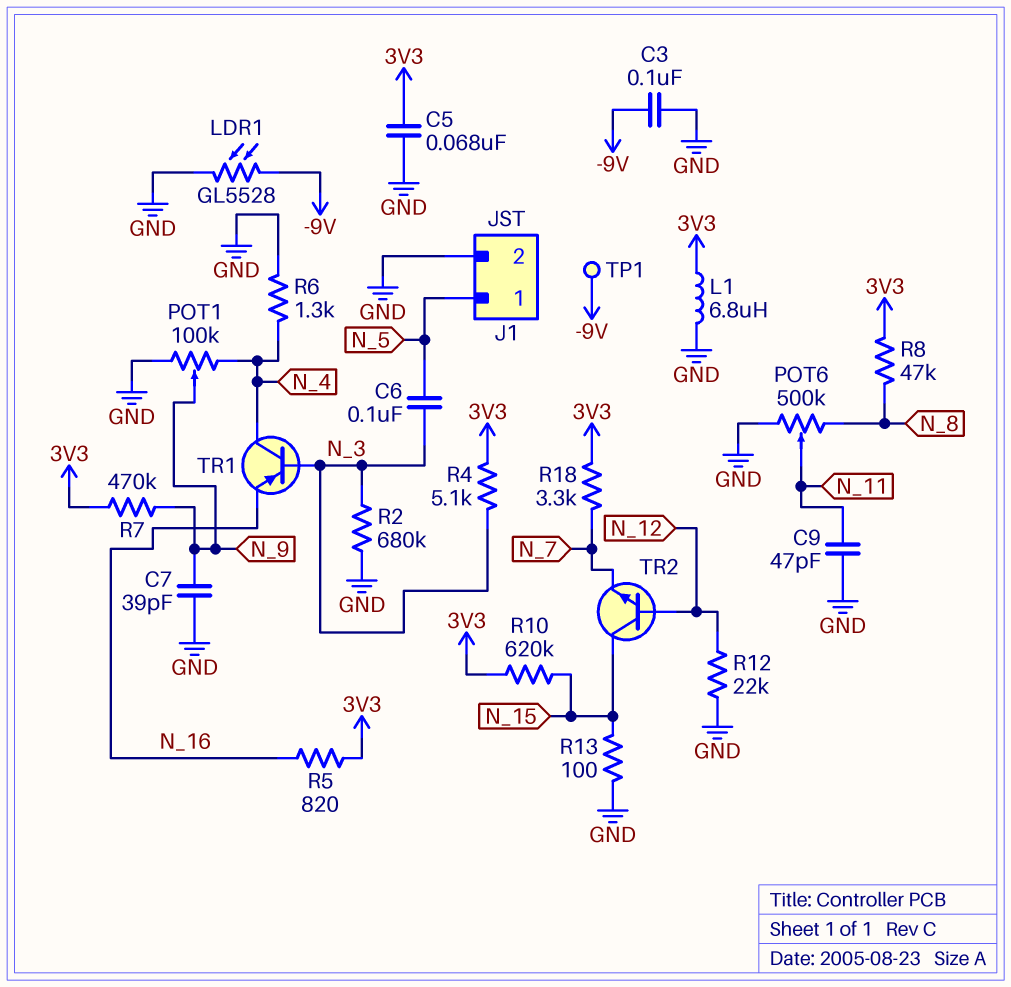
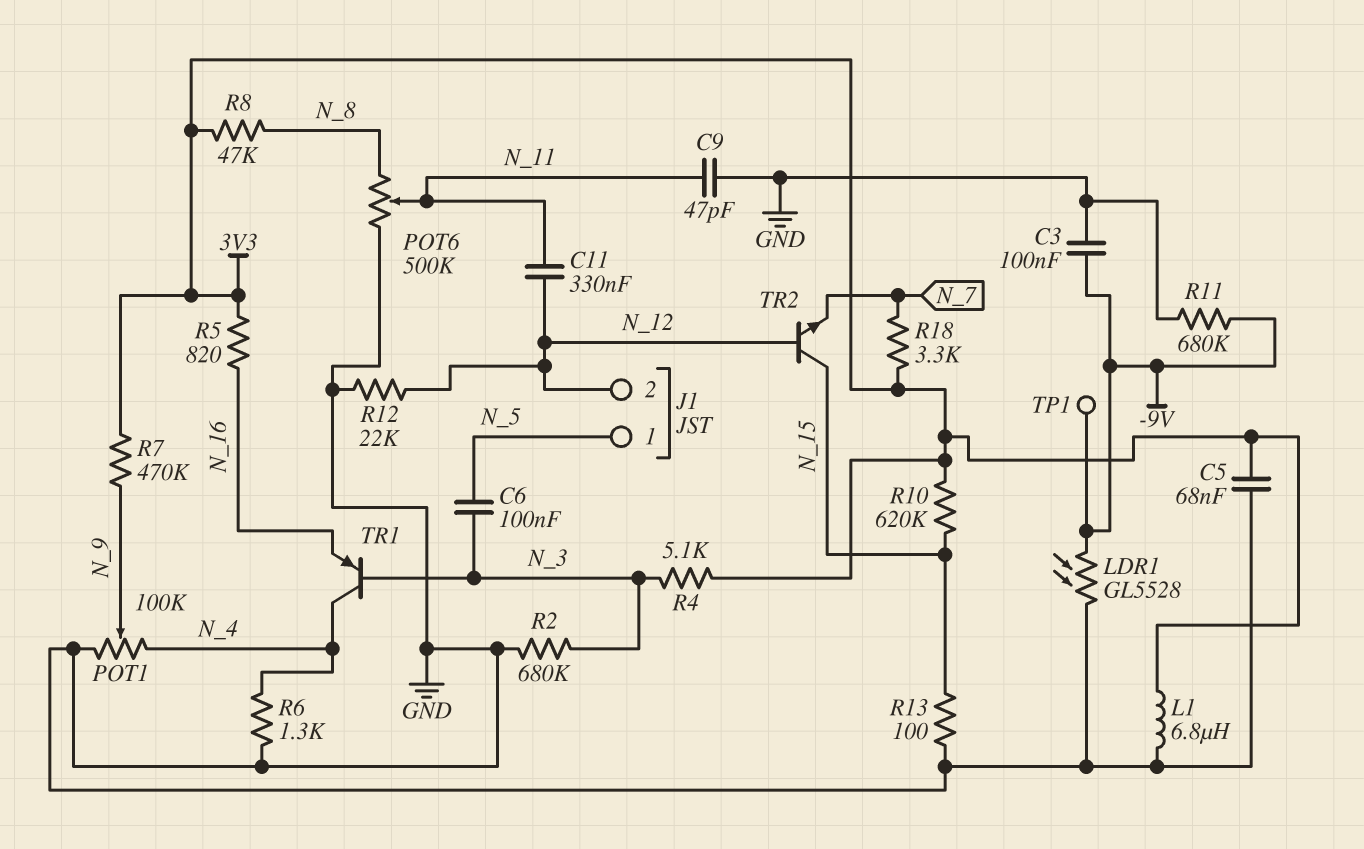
C7: 39pF (GND, N_9) -> none
C11: none -> 330nF (N_11, N_12)
J1 pin 2: GND -> N_12
R11: none -> 680k (-9V, GND)

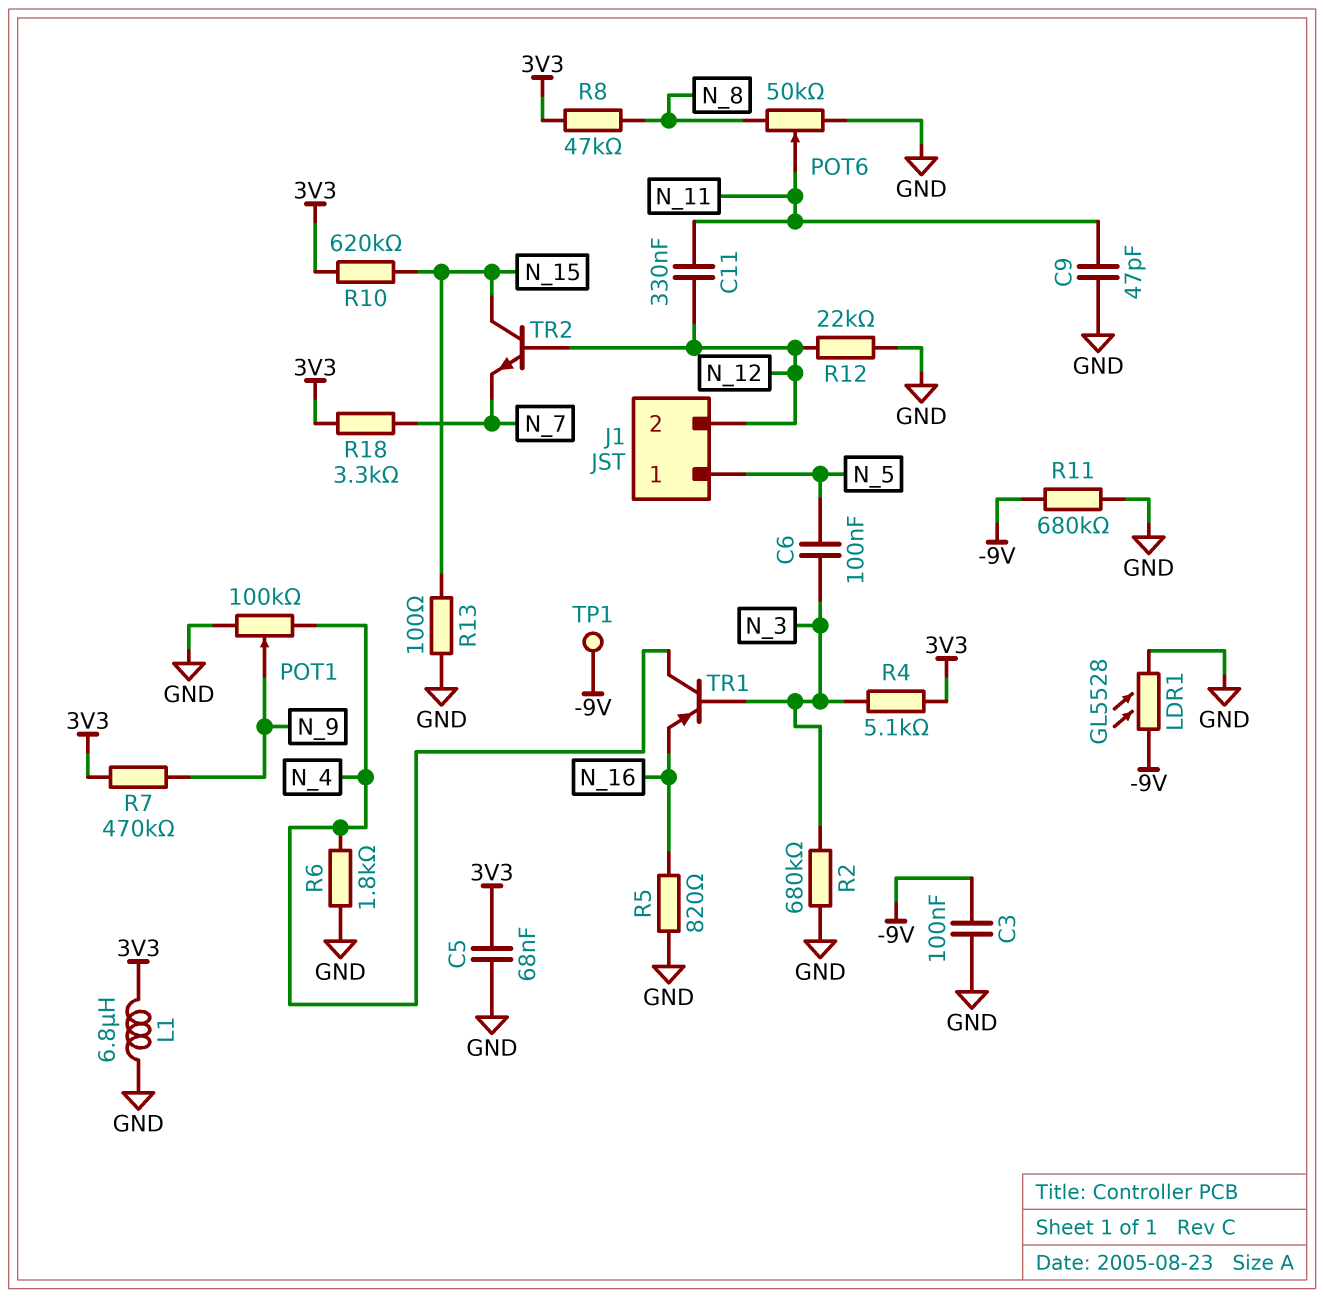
POT6: 500k (GND, N_8, wiper N_11) -> 50k (GND, N_8, wiper N_11)
R5: 820 (3V3, N_16) -> 820 (GND, N_16)
R6: 1.3k (GND, N_4) -> 1.8k (GND, N_4)

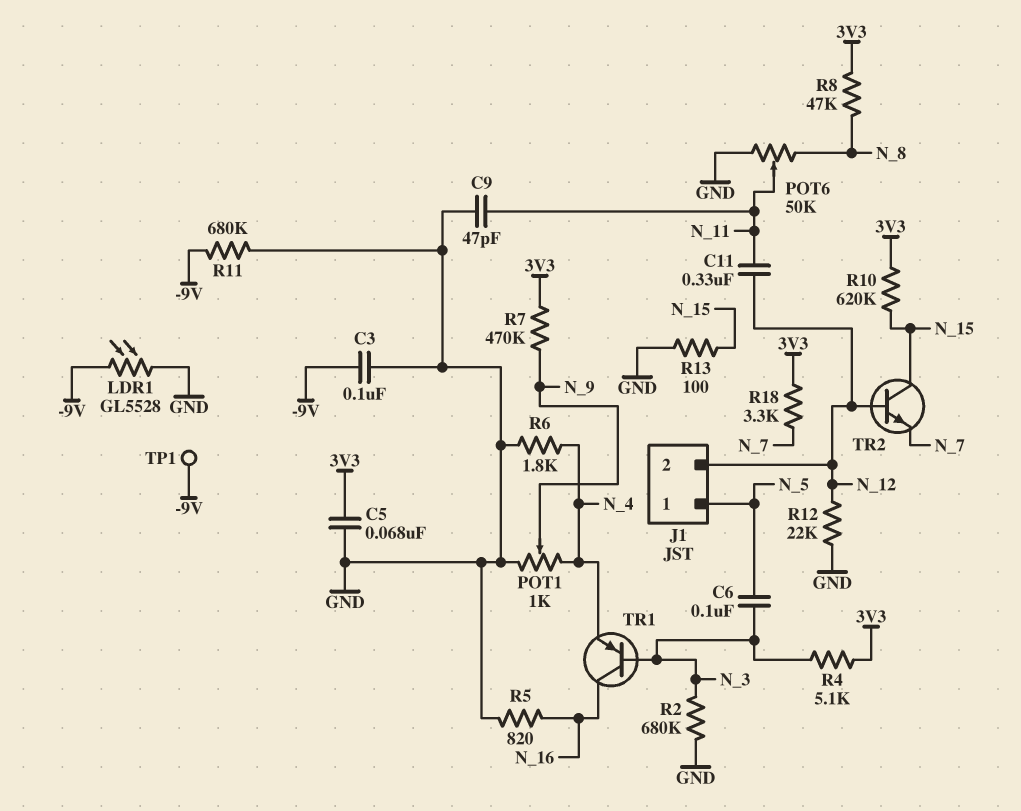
L1: 6.8uH (3V3, GND) -> none
POT1: 100k (GND, N_4, wiper N_9) -> 1k (GND, N_4, wiper N_9)
TR1: PNP (B N_3, C N_4, E N_16) -> PNP (B N_3, C N_16, E N_4)

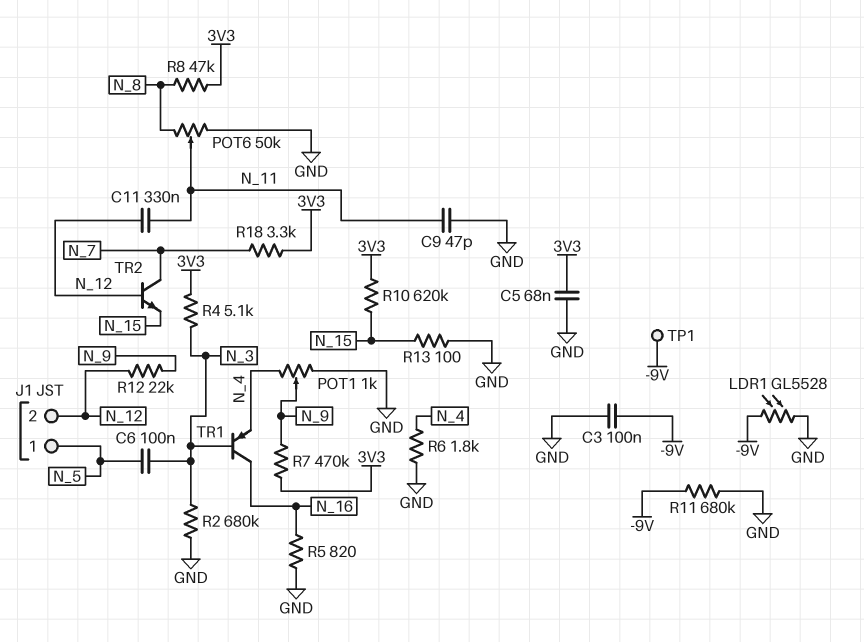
R12: 22k (GND, N_12) -> 22k (N_9, N_12)
TR2: NPN (B N_12, C N_15, E N_7) -> NPN (B N_12, C N_7, E N_15)

